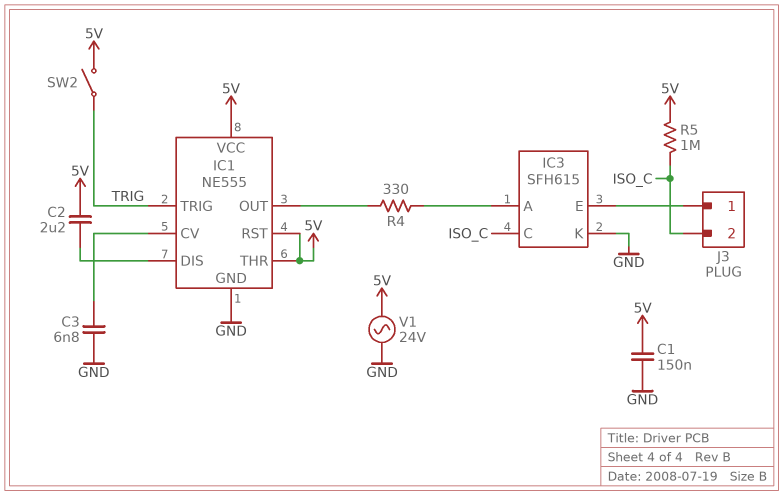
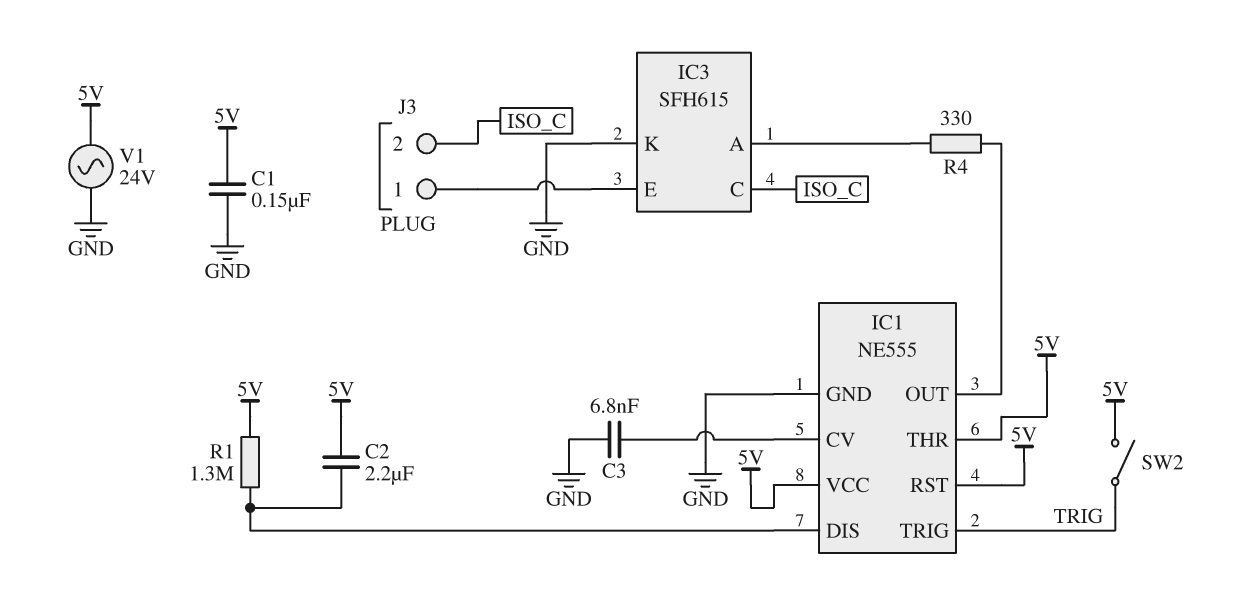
R1: none -> 1.3M (5V, IC1/DIS)
R5: 1M (5V, ISO_C) -> none

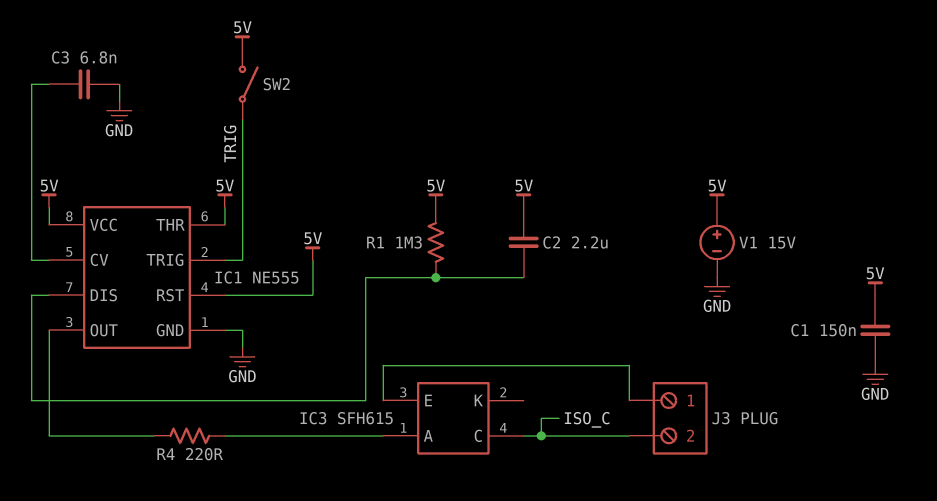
IC3 pin K: GND -> none
R4: 330 (IC1/OUT, IC3/A) -> 220 (IC1/OUT, IC3/A)
V1: AC 24V (5V, GND) -> 15V (plus 5V, minus GND)

